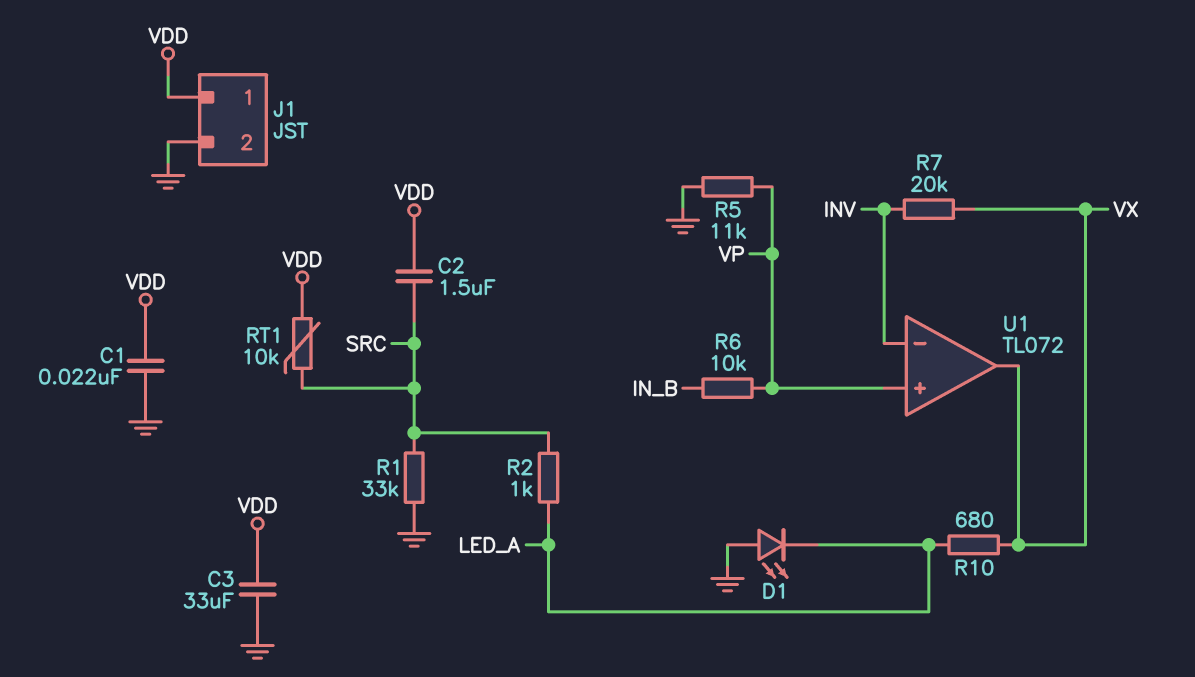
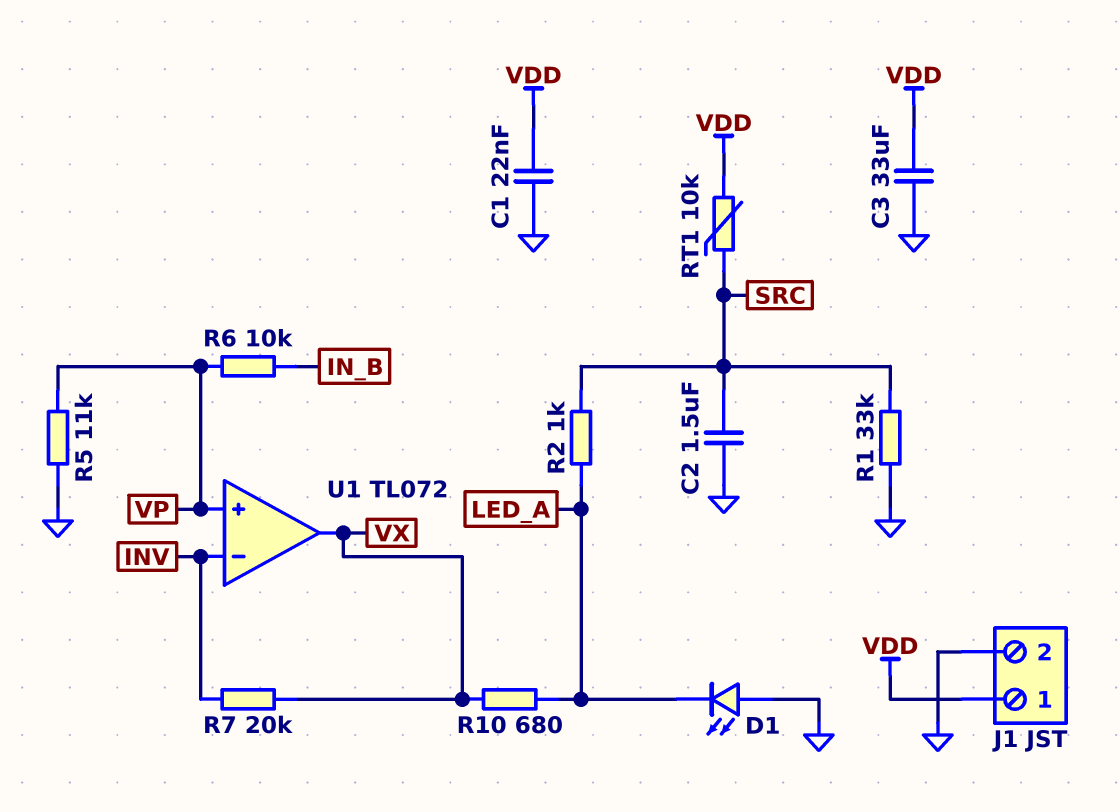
C2: 1.5uF (SRC, VDD) -> 1.5uF (GND, SRC)

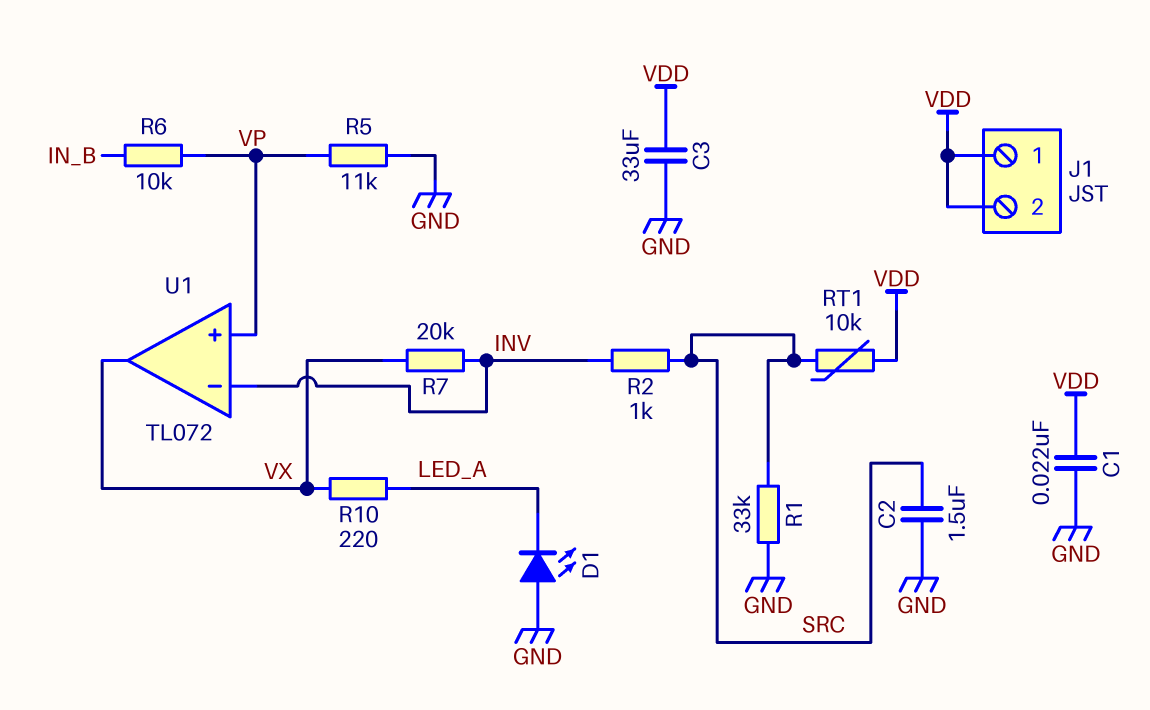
J1 pin 2: GND -> VDD
R2: 1k (LED_A, SRC) -> 1k (INV, SRC)
R10: 680 (LED_A, VX) -> 220 (LED_A, VX)

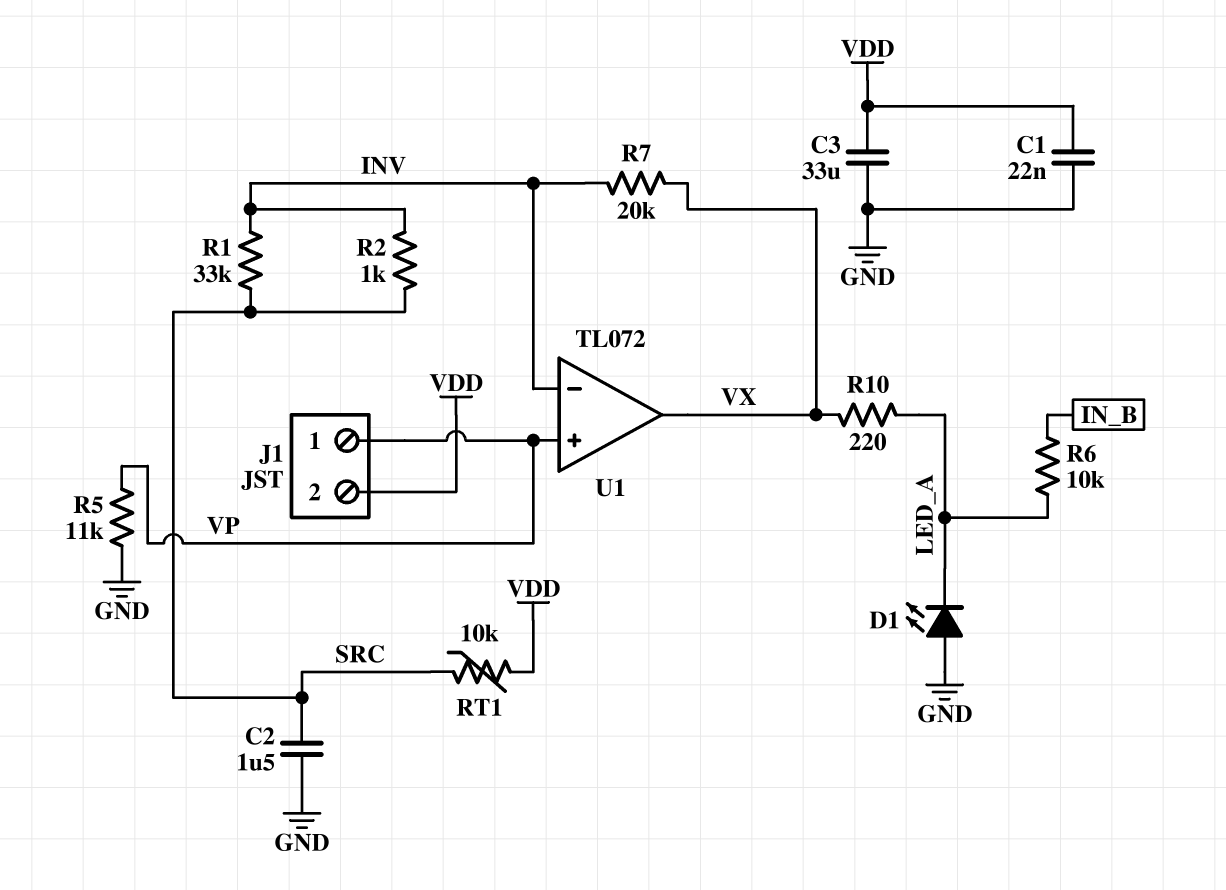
J1 pin 1: VDD -> VP
R1: 33k (GND, SRC) -> 33k (INV, SRC)
R6: 10k (IN_B, VP) -> 10k (IN_B, LED_A)

